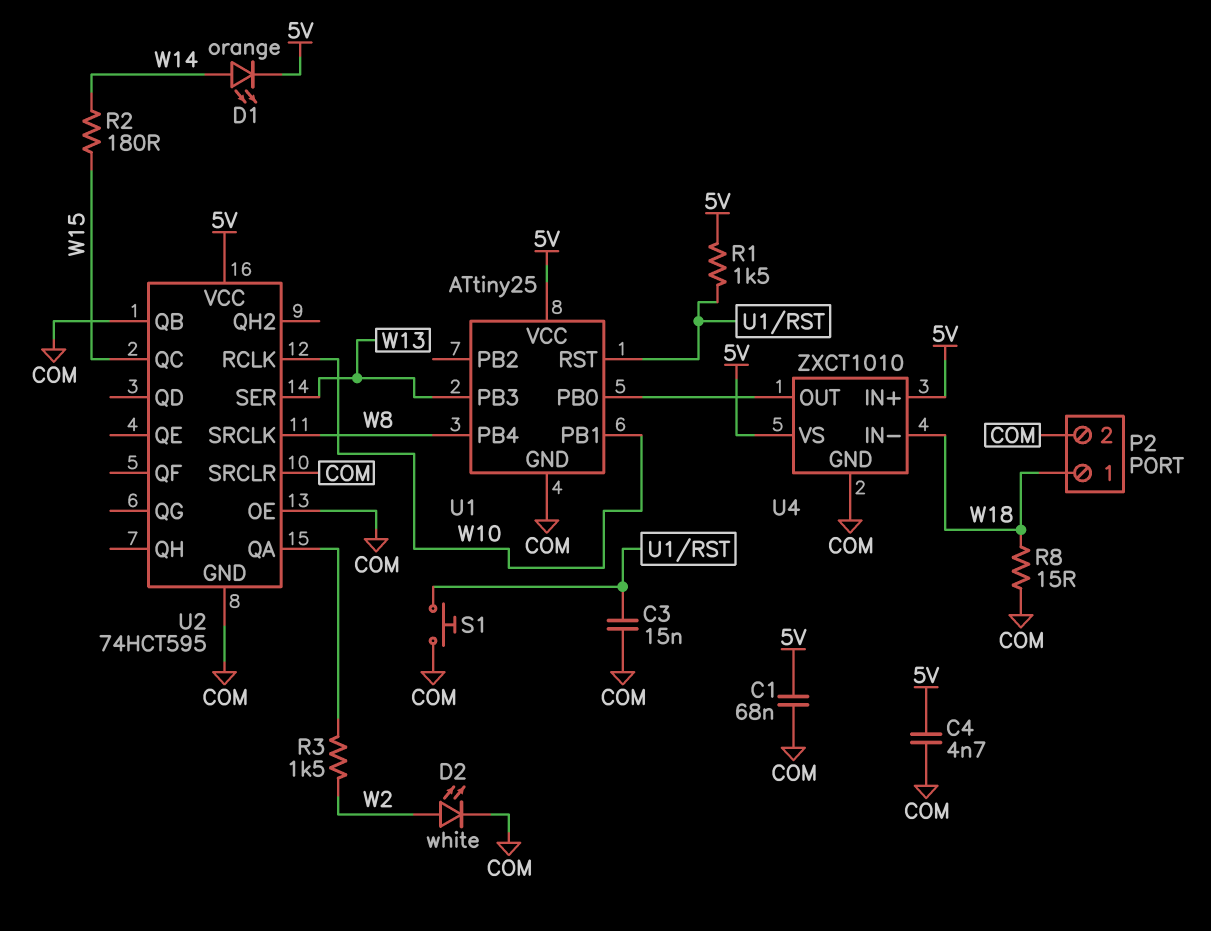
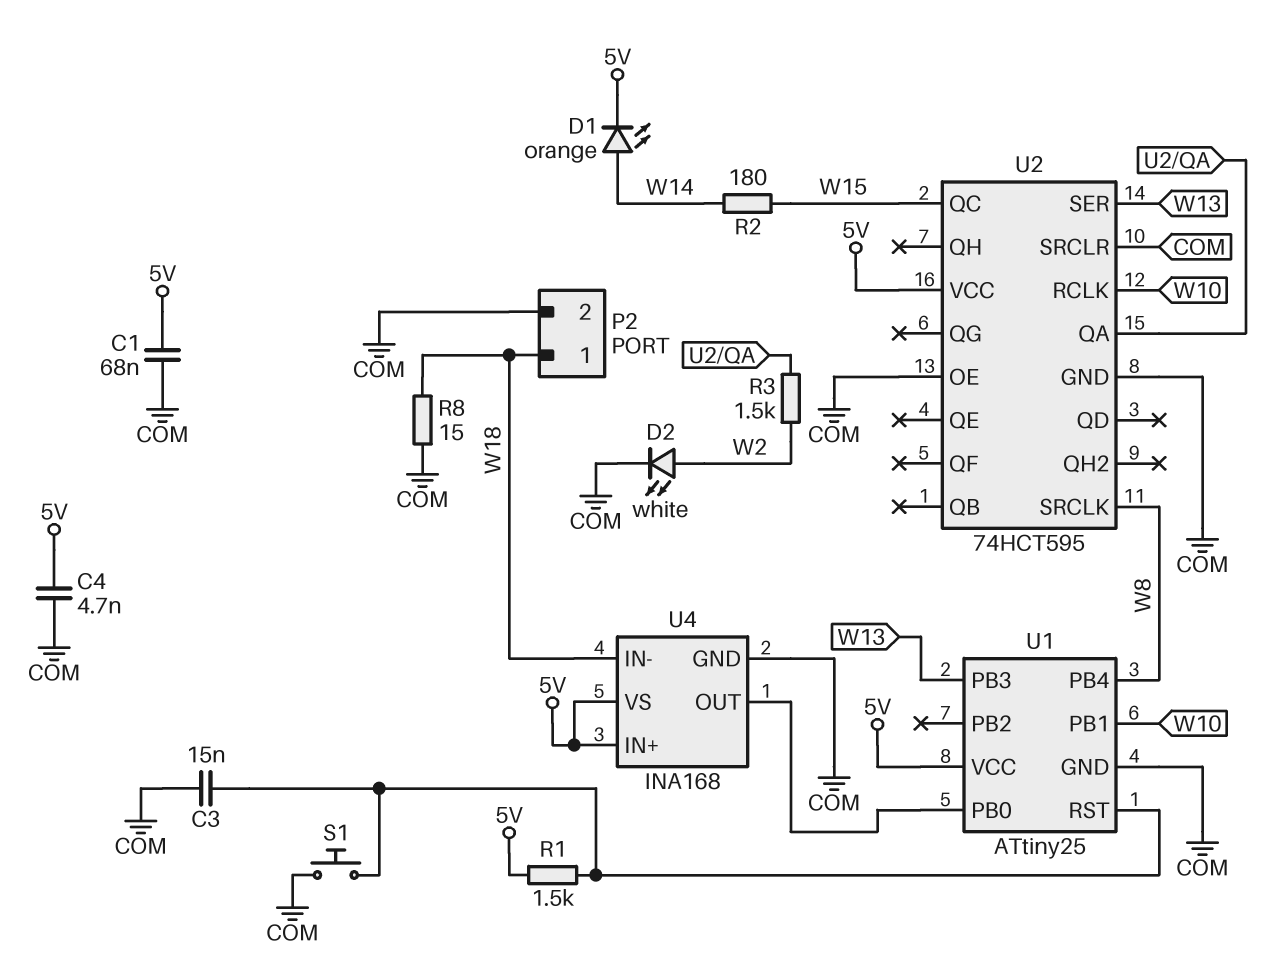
U2 pin QB: COM -> none
U4: ZXCT1010 -> INA168

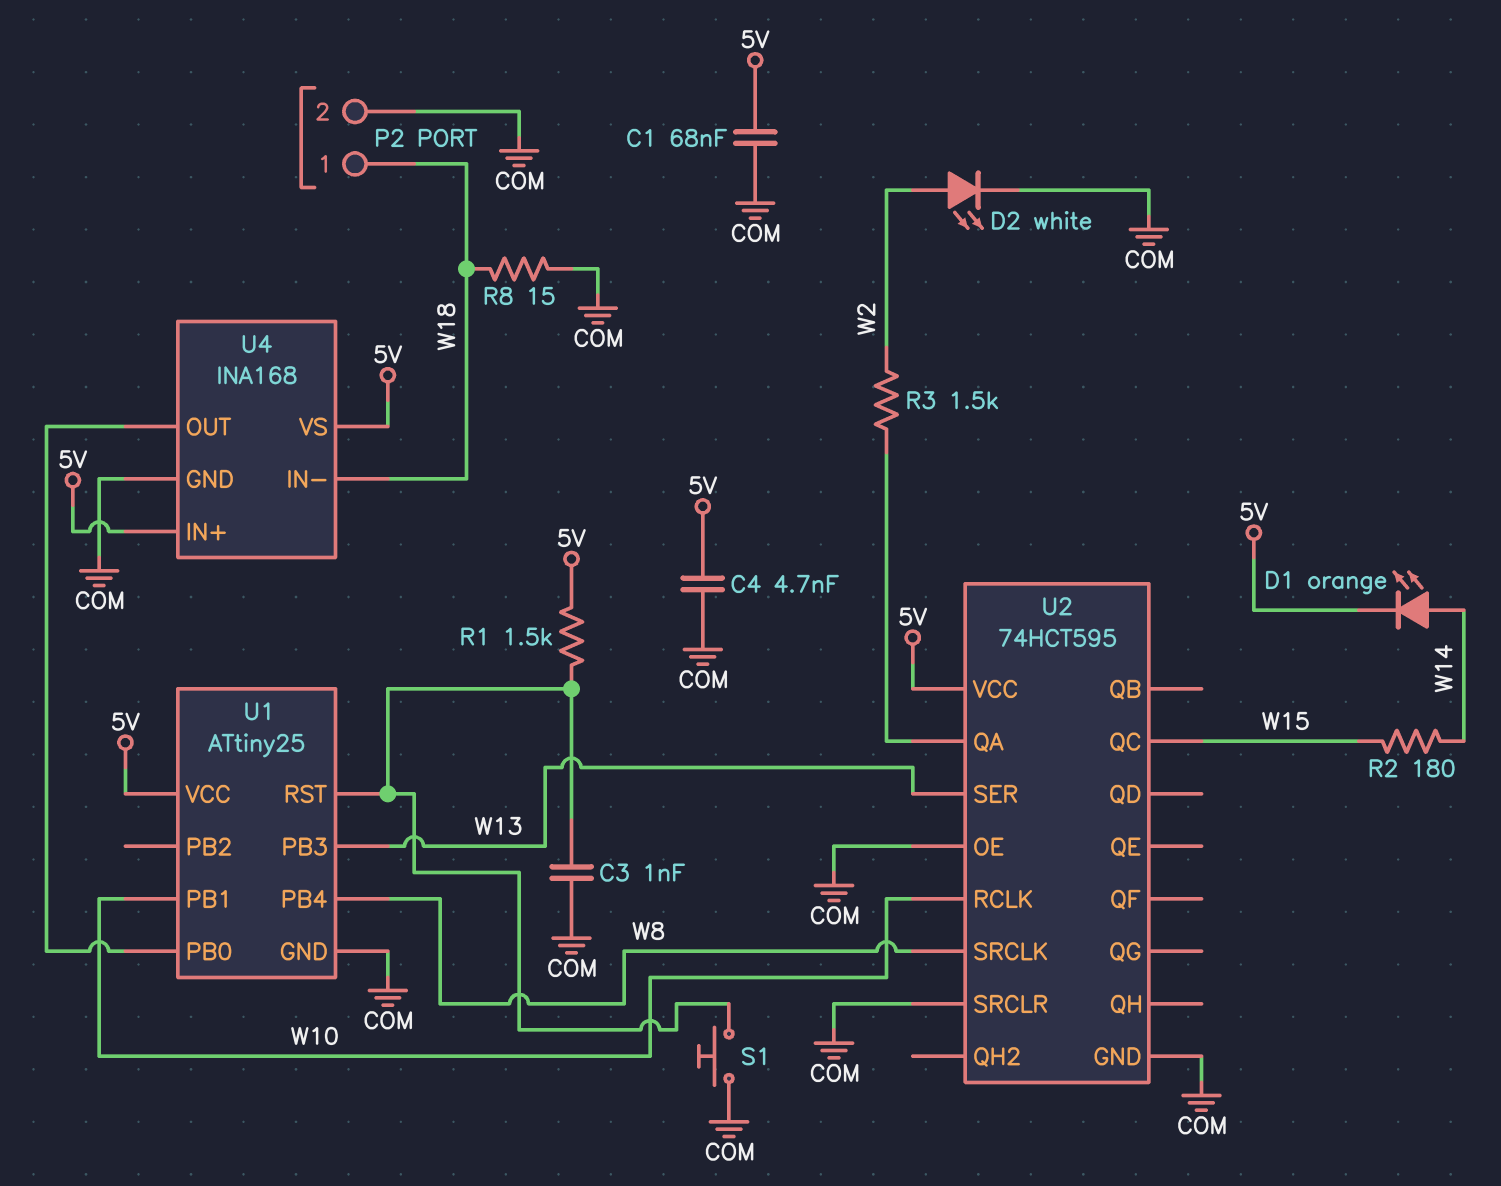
C3: 15nF (COM, U1/RST) -> 1nF (COM, U1/RST)

